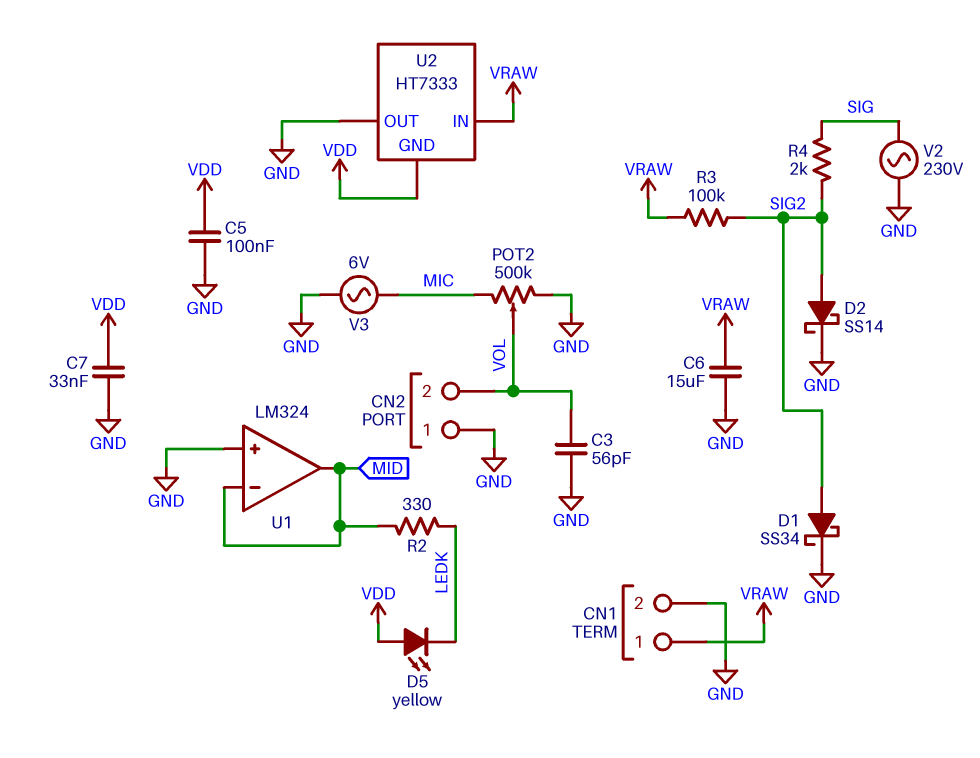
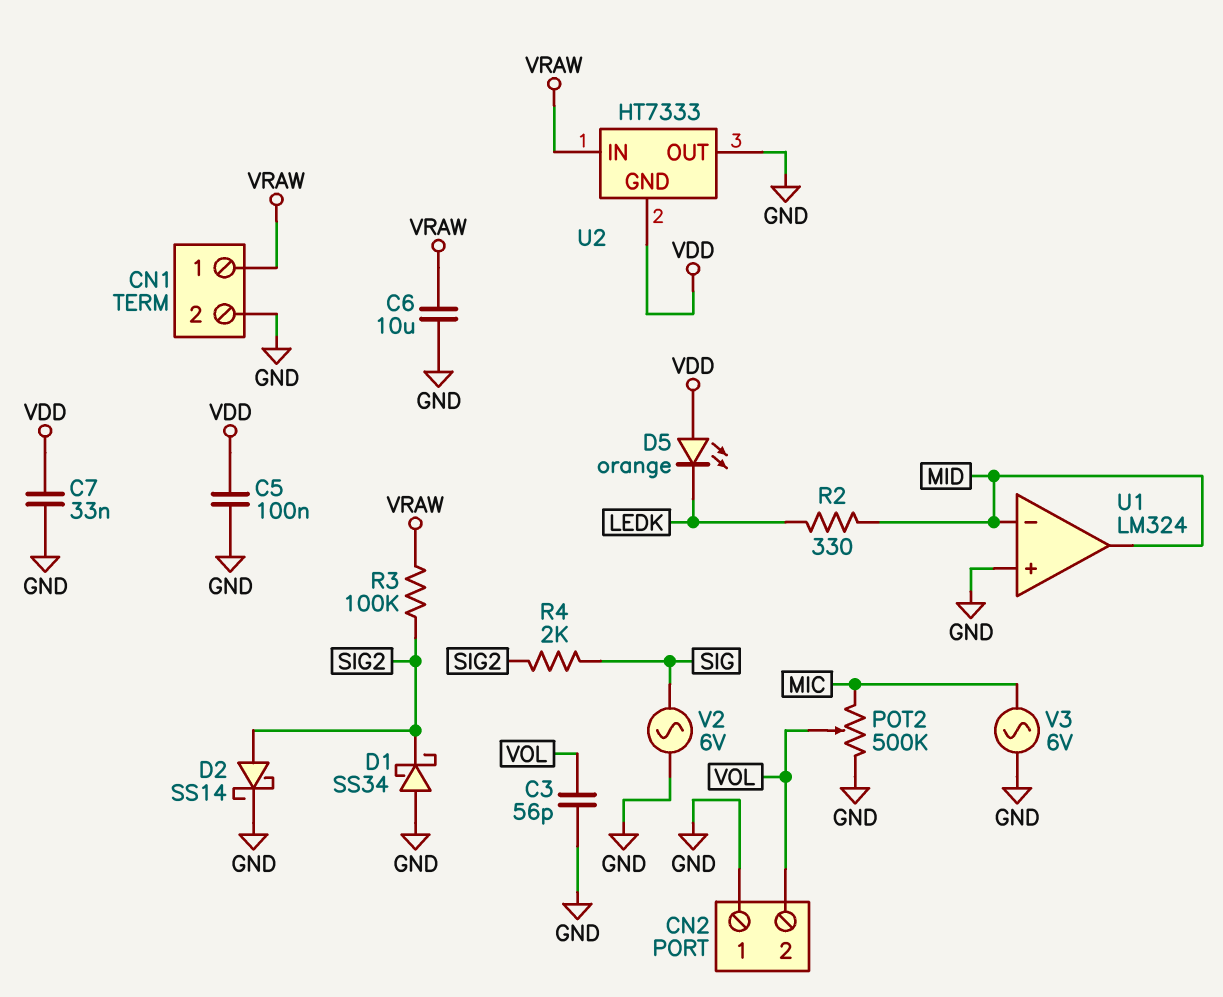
C6: 15uF (GND, VRAW) -> 10uF (GND, VRAW)
D1: schottky SS34 (A SIG2, K GND) -> schottky SS34 (A GND, K SIG2)
D5: LED yellow (A VDD, K LEDK) -> LED orange (A VDD, K LEDK)
V2: AC 230V (GND, SIG) -> AC 6V (GND, SIG)

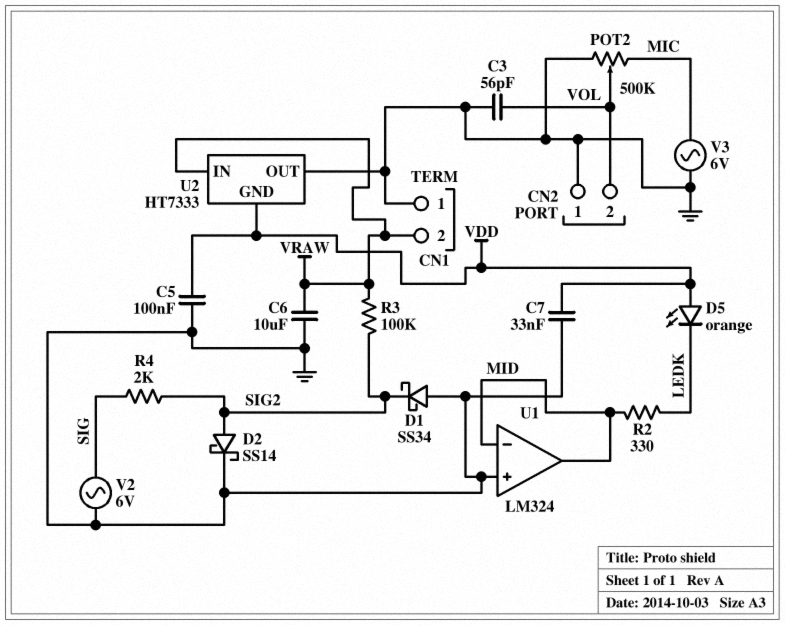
CN1 pin 1: VRAW -> GND
CN1 pin 2: GND -> VRAW

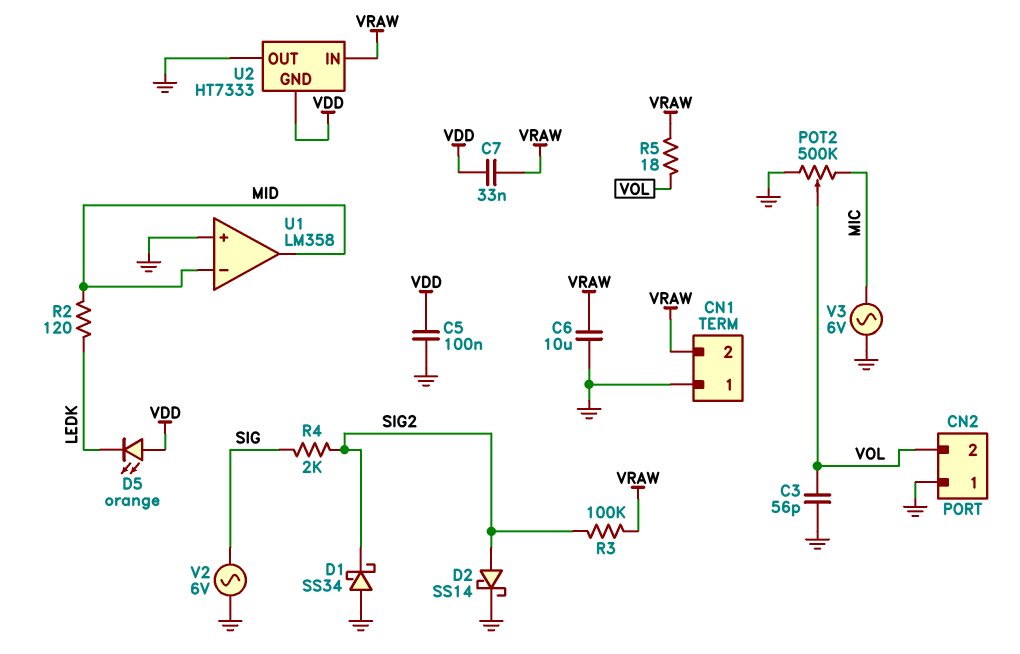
C7: 33nF (GND, VDD) -> 33nF (VDD, VRAW)
R2: 330 (LEDK, MID) -> 120 (LEDK, MID)
R5: none -> 18 (VOL, VRAW)
U1: LM324 -> LM358

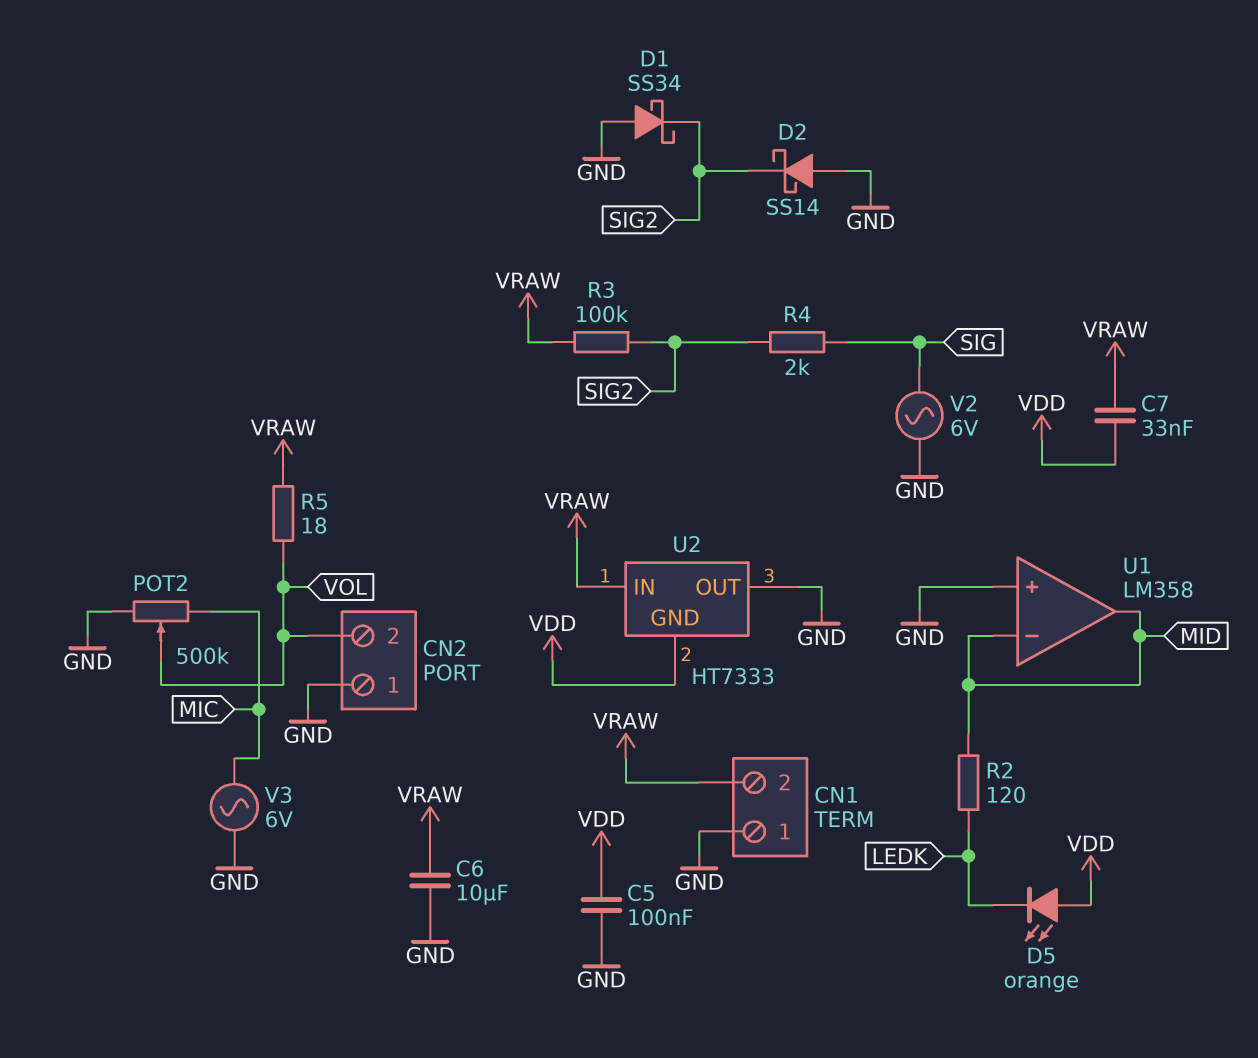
C3: 56pF (GND, VOL) -> none
D2: schottky SS14 (A SIG2, K GND) -> schottky SS14 (A GND, K SIG2)

